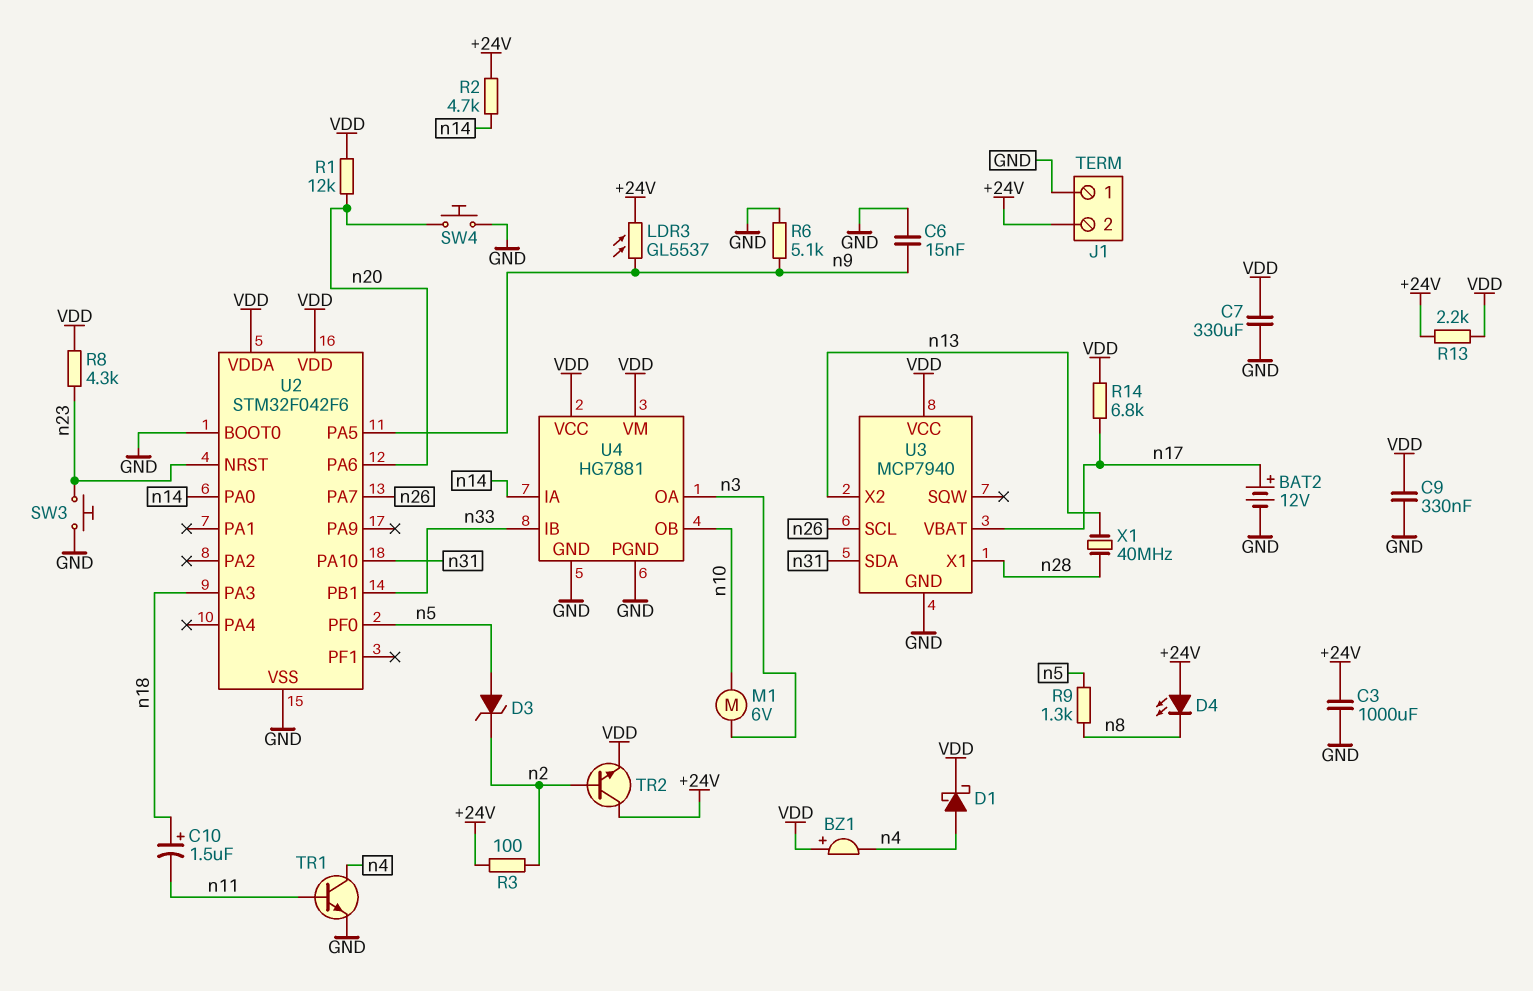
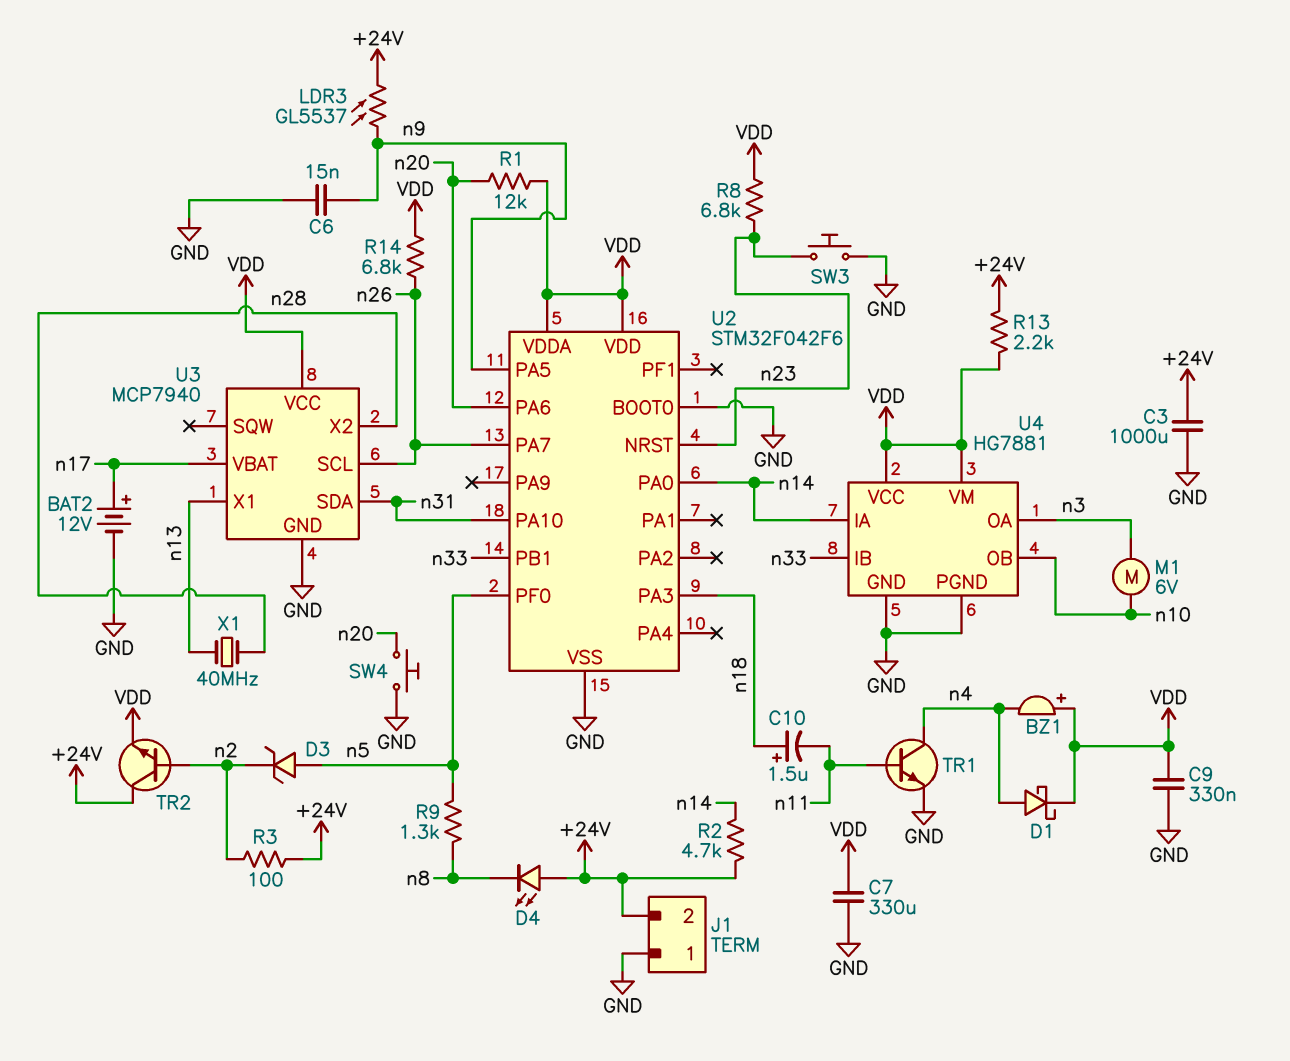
R6: 5.1k (GND, n9) -> none
R8: 4.3k (VDD, n23) -> 6.8k (VDD, n23)
R14: 6.8k (VDD, n17) -> 6.8k (VDD, n26)
U3 pin X1: n28 -> n13
U3 pin X2: n13 -> n28

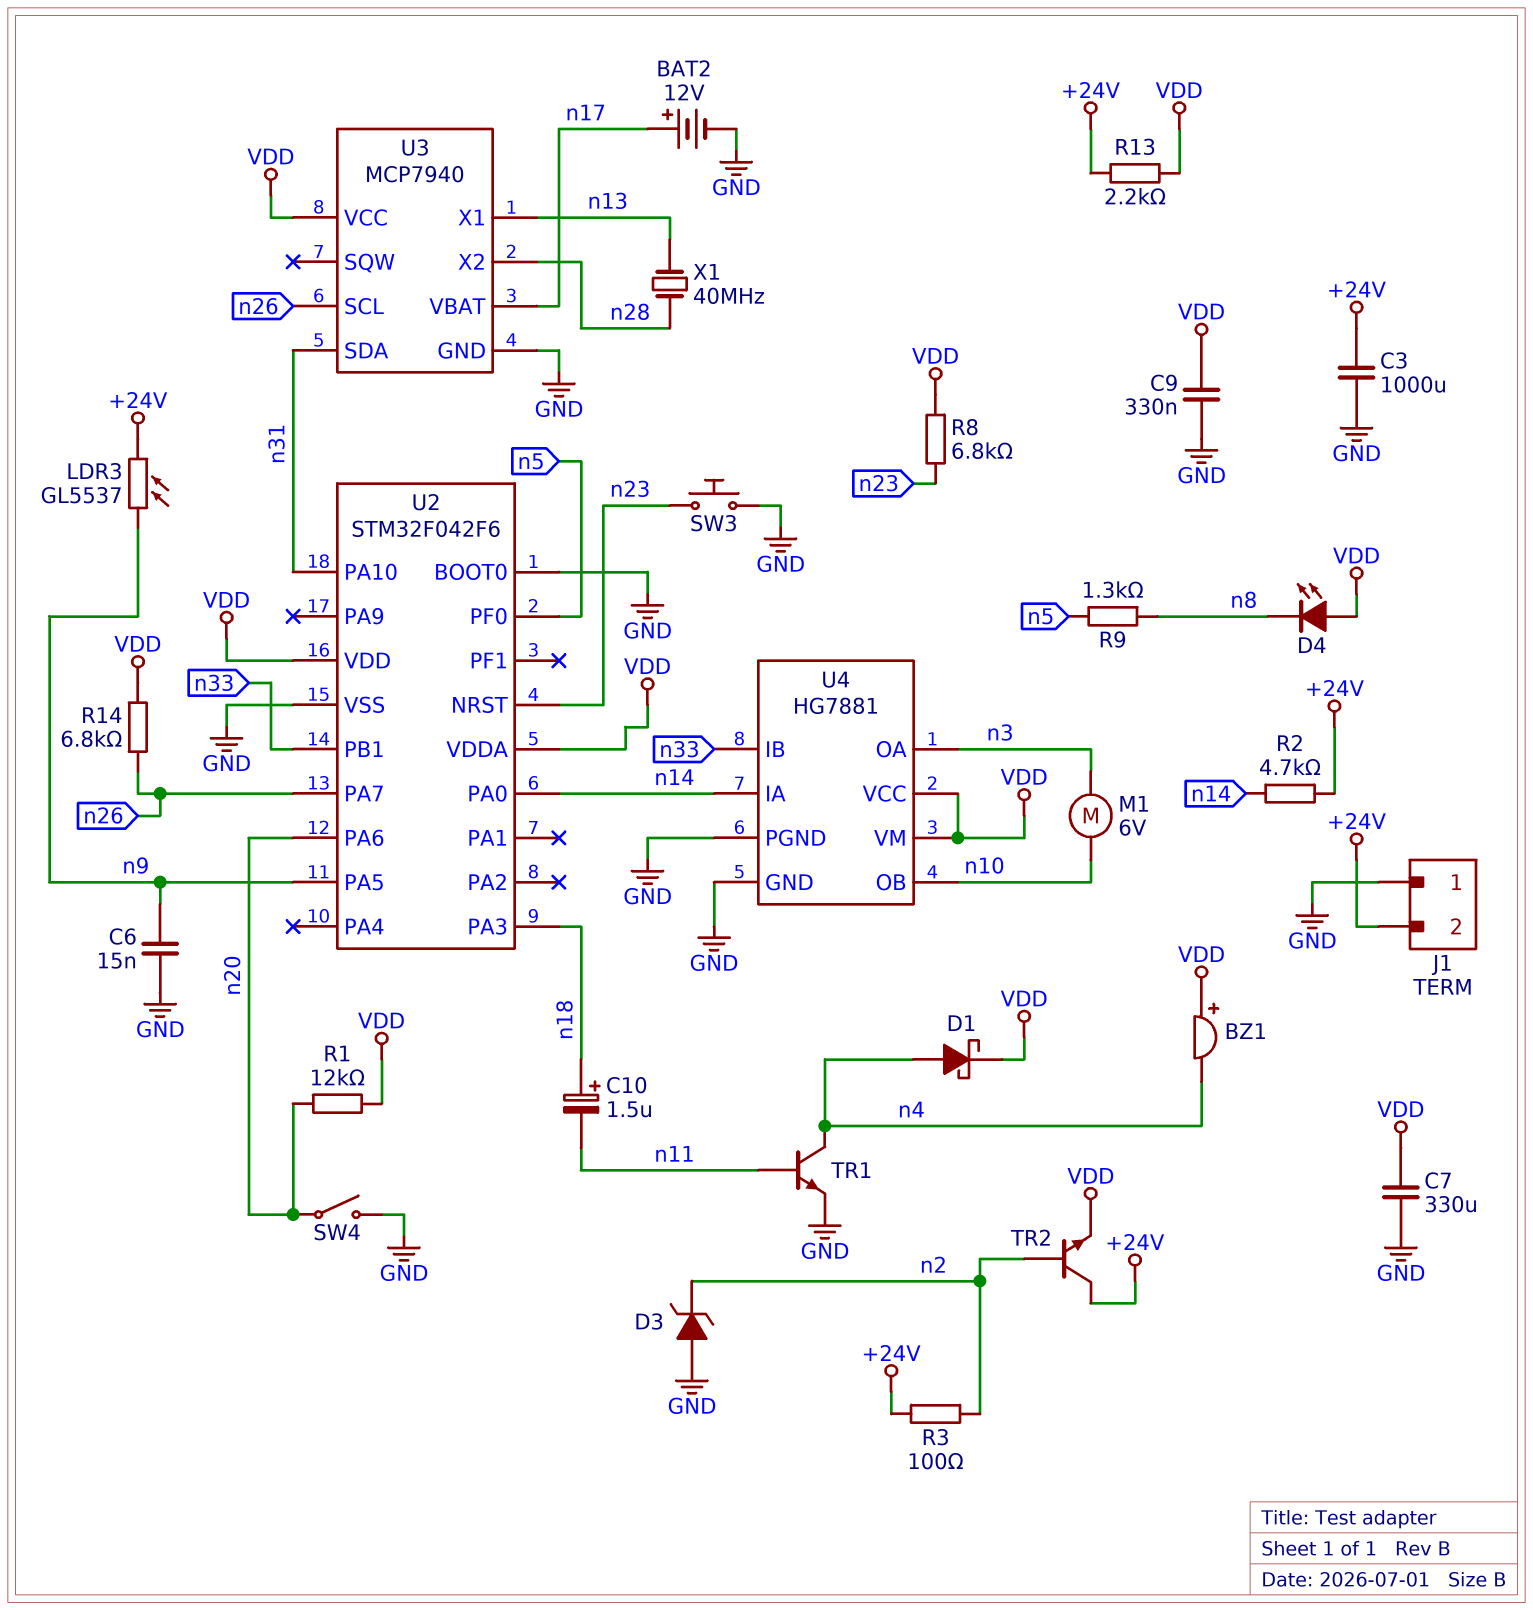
D3: zener (A n5, K n2) -> zener (A GND, K n2)
D4: LED (A +24V, K n8) -> LED (A VDD, K n8)
SW4: button (GND, n20) -> switch (GND, n20)

